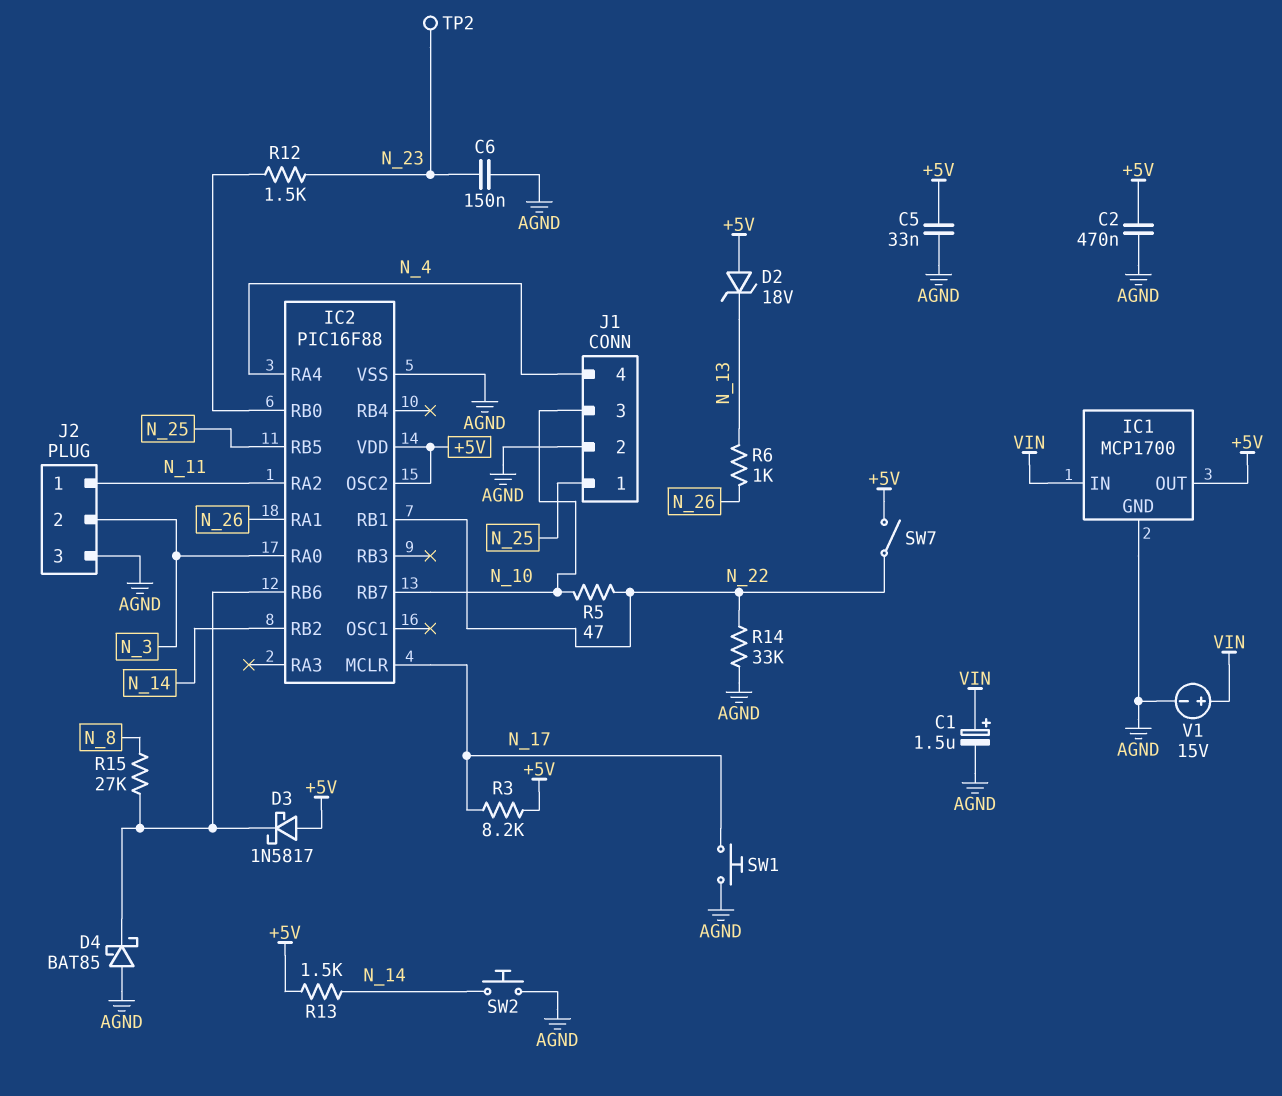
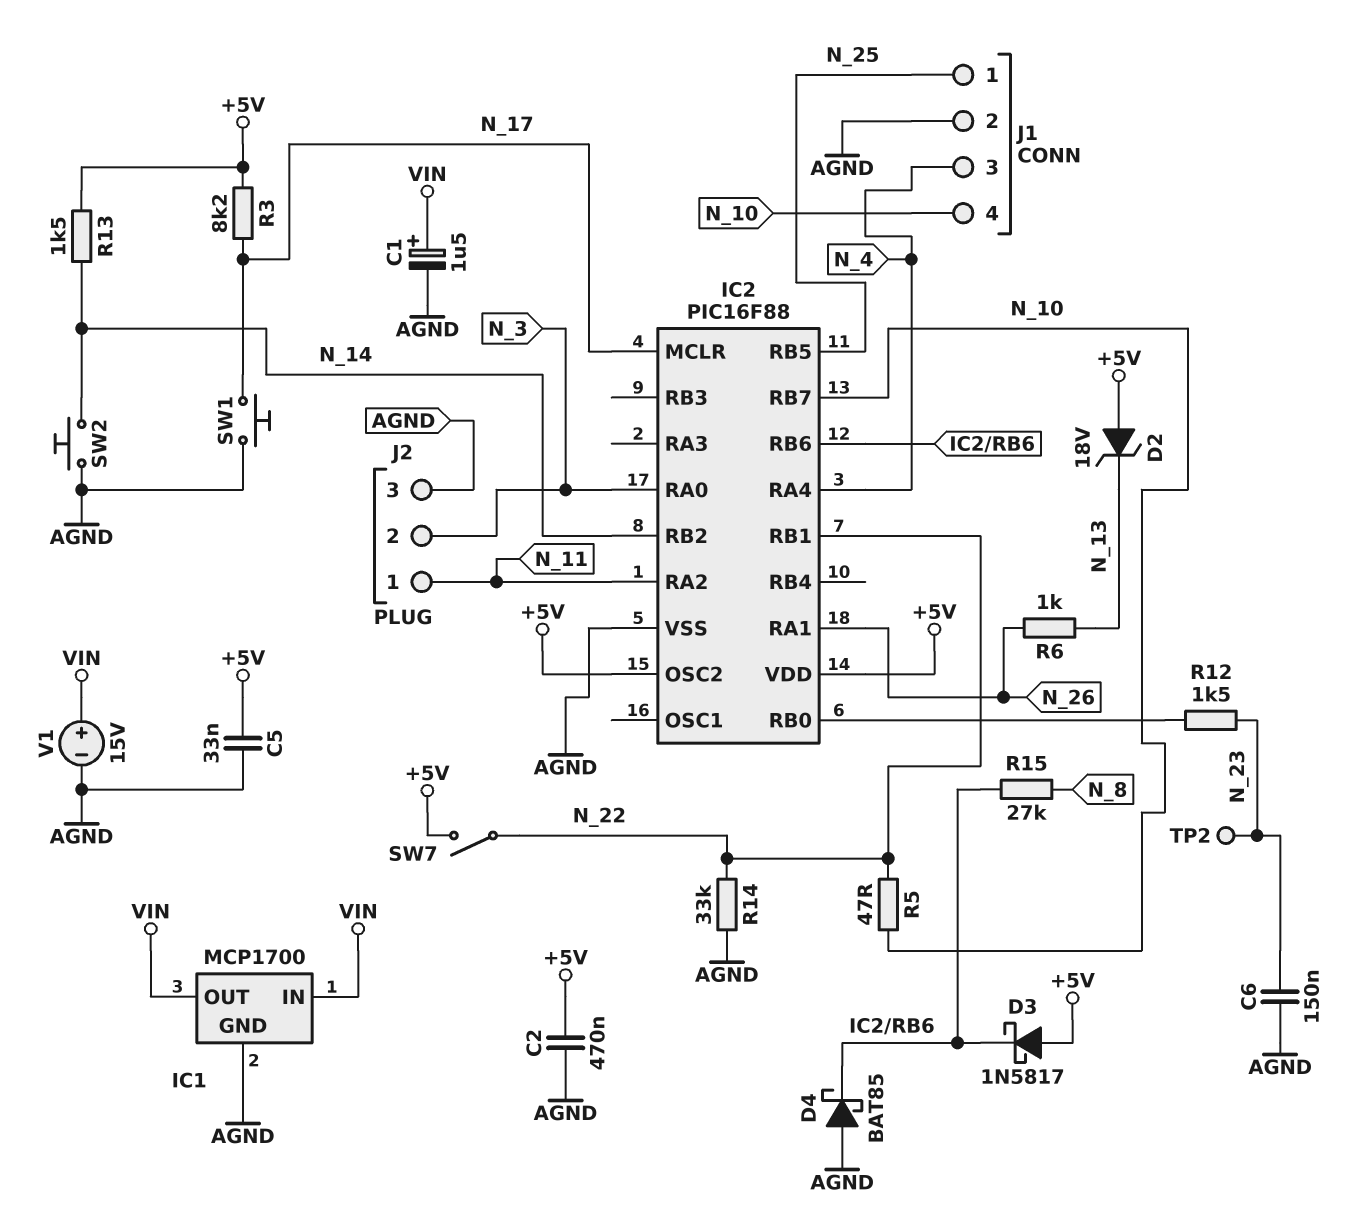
IC1 pin OUT: +5V -> VIN
J1 pin 3: N_10 -> N_4
J1 pin 4: N_4 -> N_10

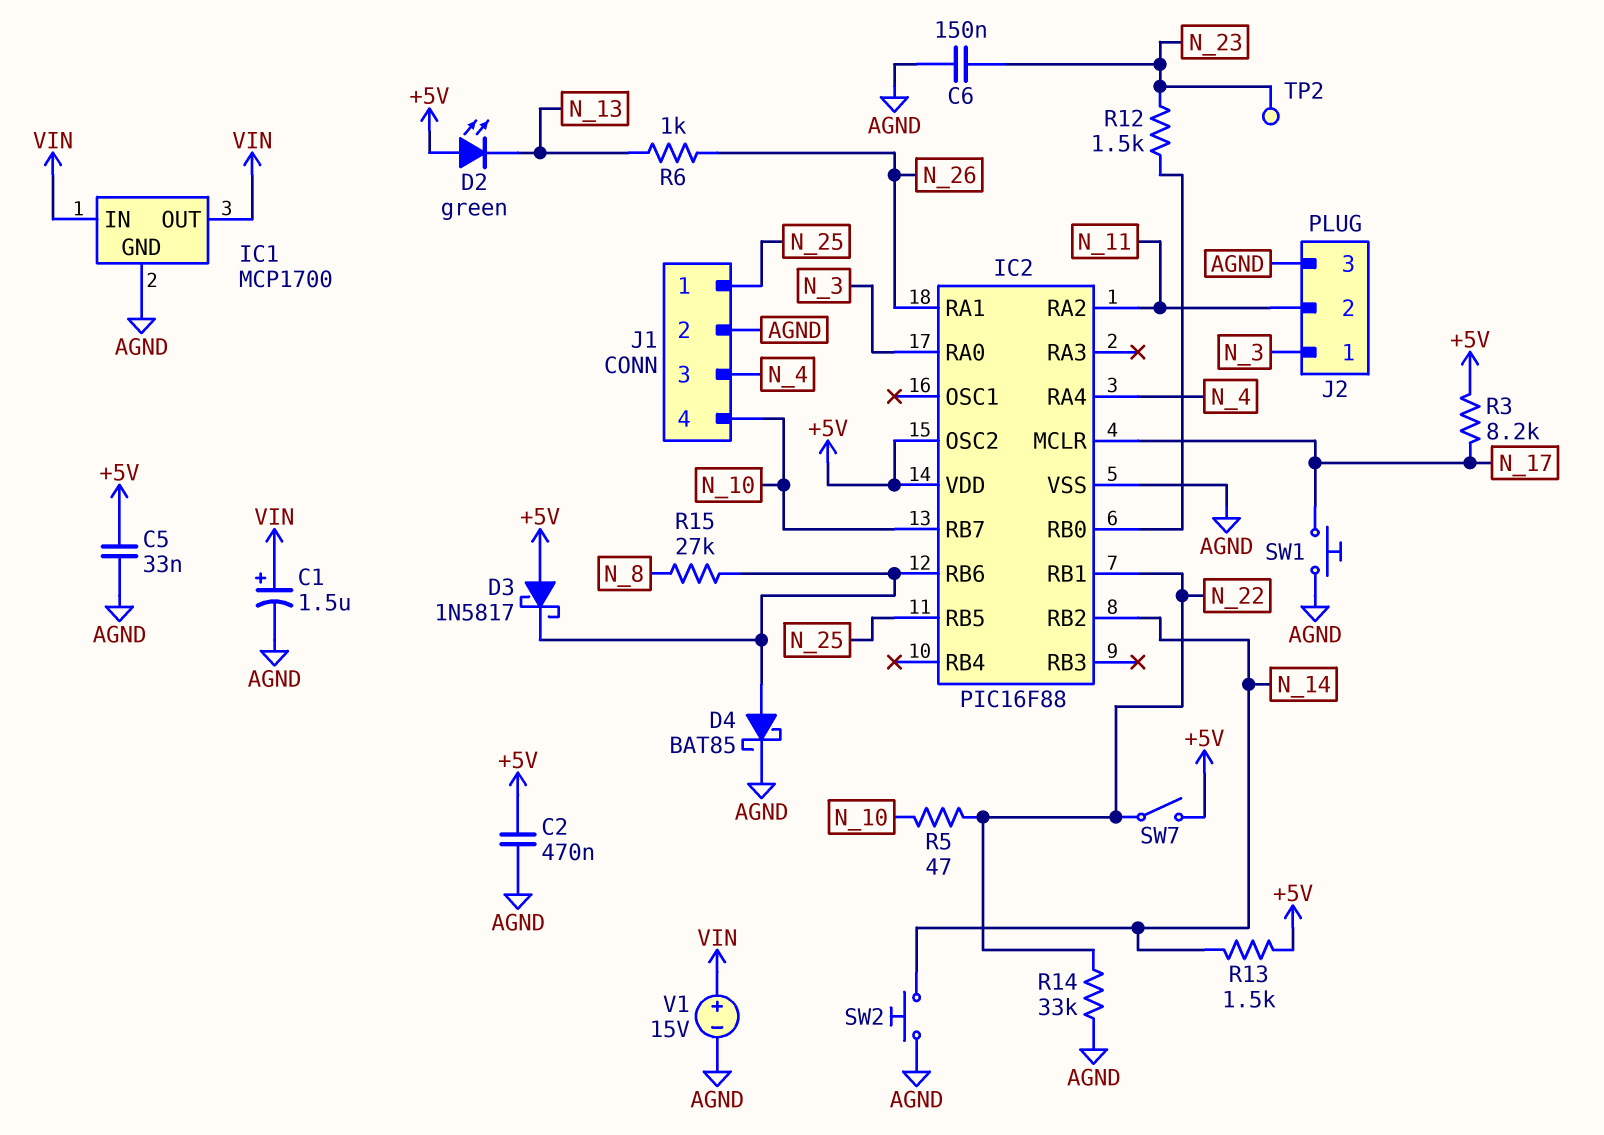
D2: zener 18V (A +5V, K N_13) -> LED green (A +5V, K N_13)
D4: schottky BAT85 (A AGND, K IC2/RB6) -> schottky BAT85 (A IC2/RB6, K AGND)
J2 pin 1: N_11 -> N_3
J2 pin 2: N_3 -> N_11

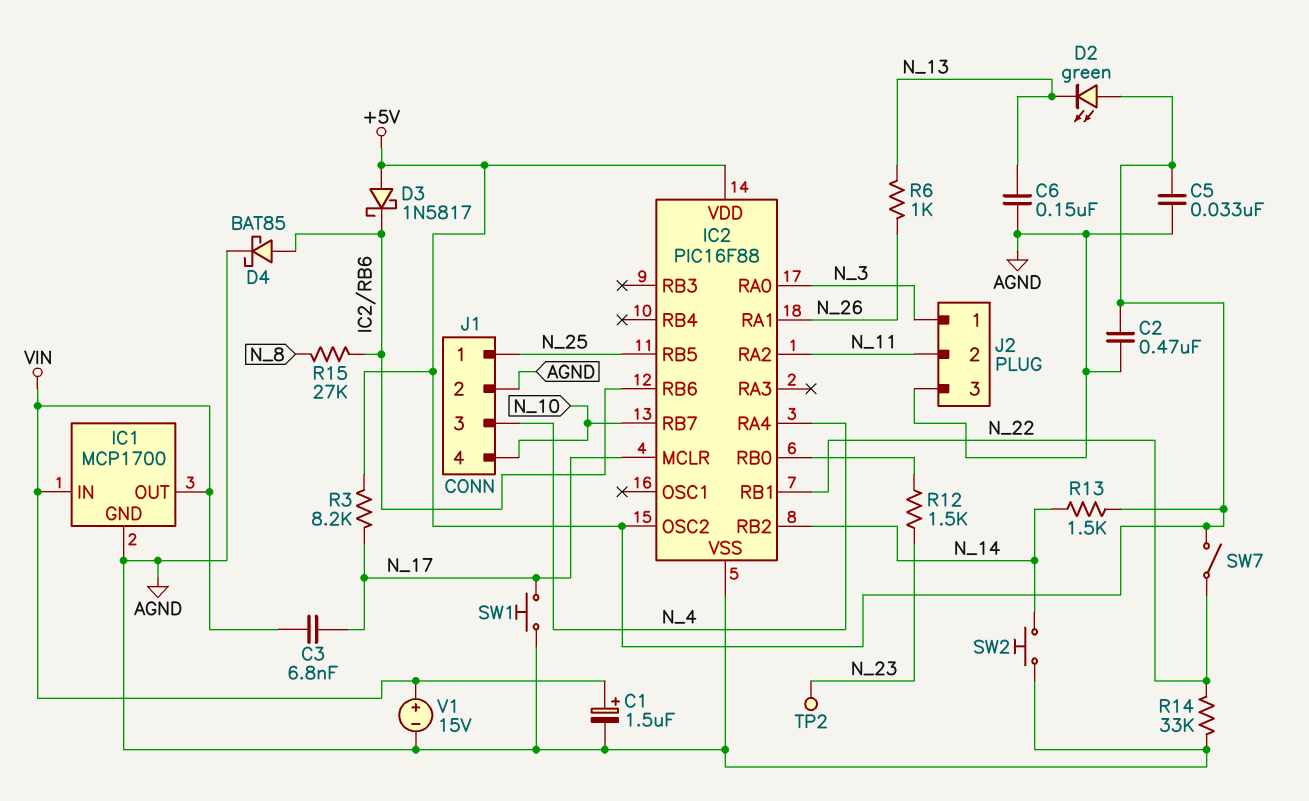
C3: none -> 6.8nF (N_17, VIN)
C6: 150nF (AGND, N_23) -> 150nF (AGND, N_13)
R5: 47 (N_10, N_22) -> none

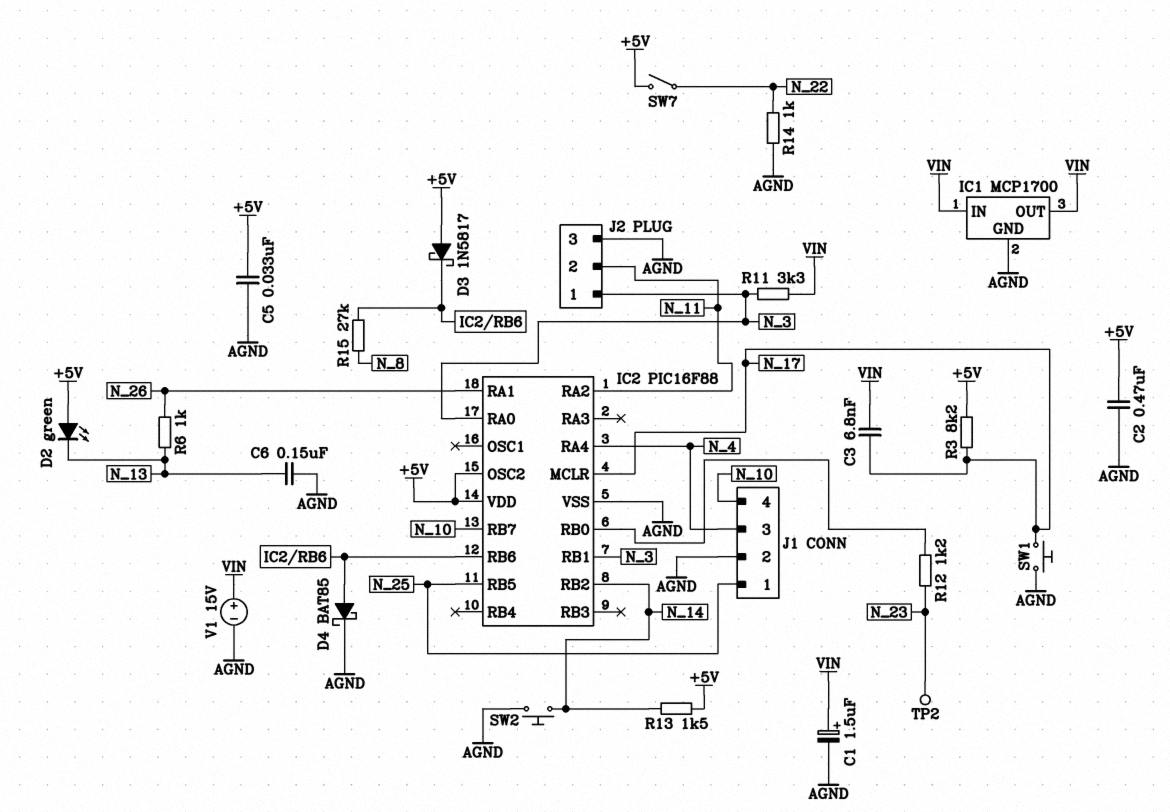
IC2 pin RB1: N_22 -> N_3
R11: none -> 3.3k (N_3, VIN)
R12: 1.5k (IC2/RB0, N_23) -> 1.2k (IC2/RB0, N_23)
R14: 33k (AGND, N_22) -> 1k (AGND, N_22)

